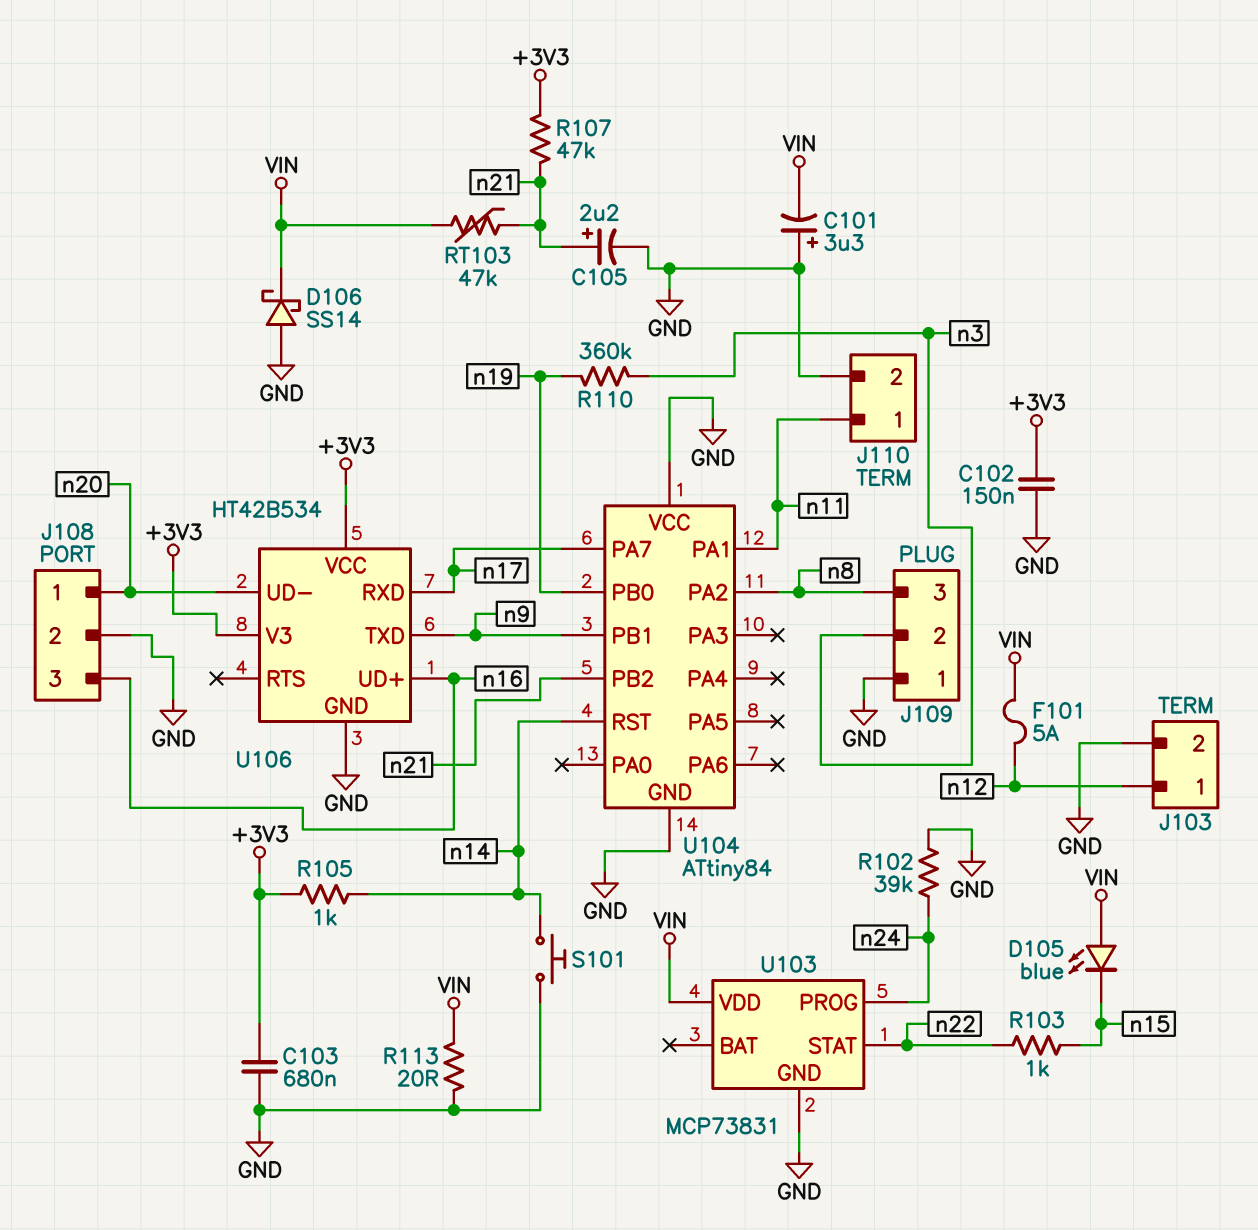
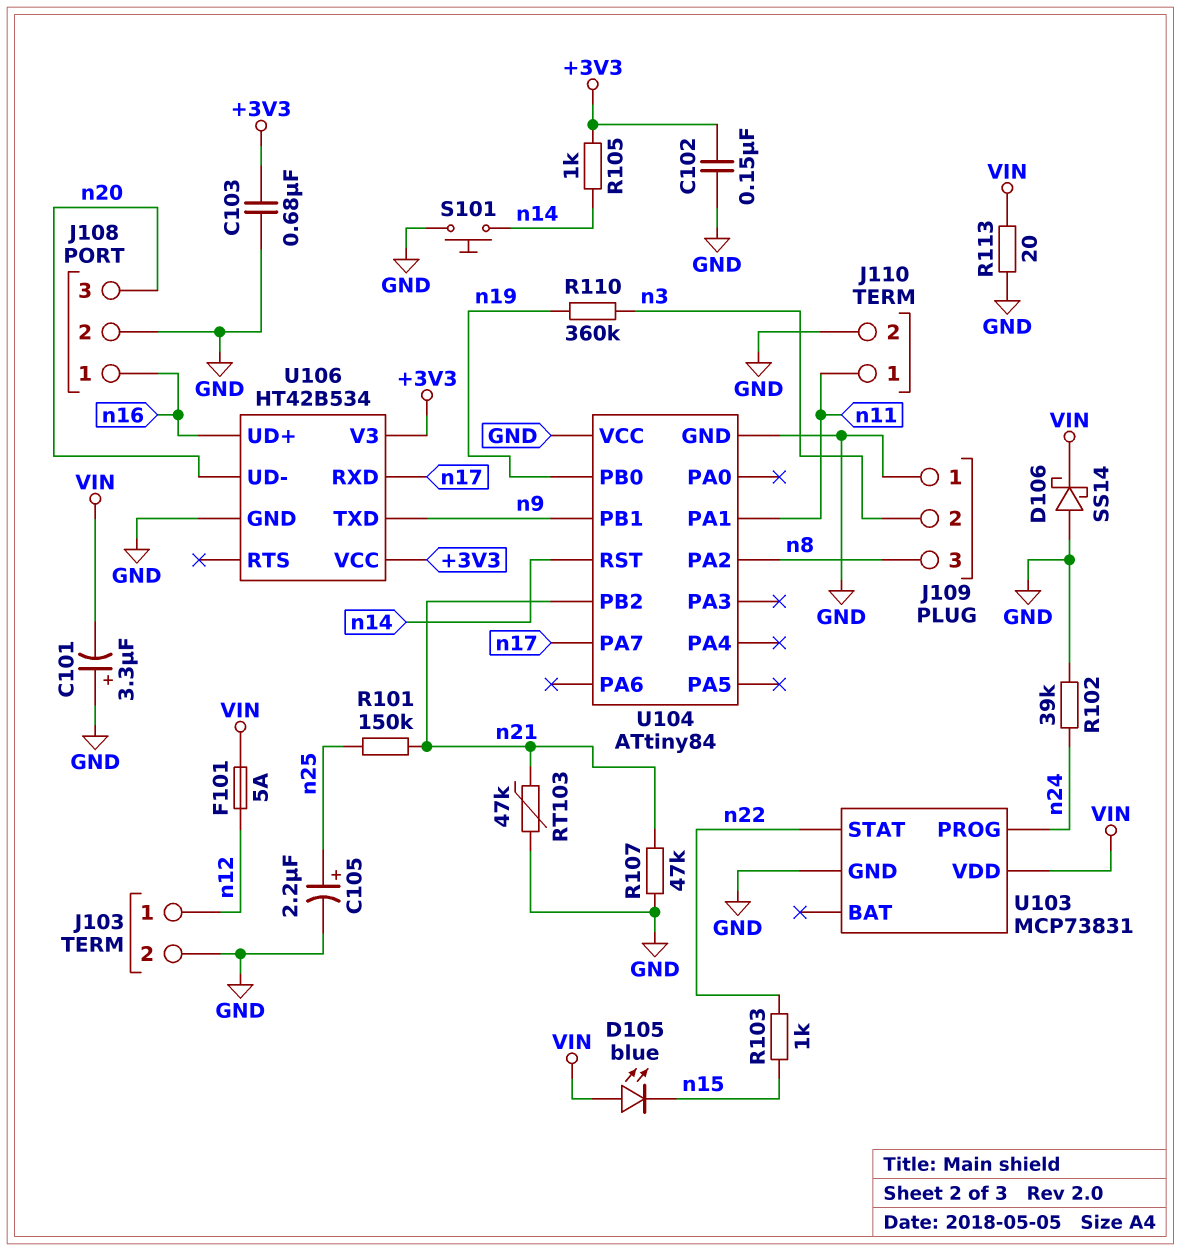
C105: 2.2uF (plus n21, minus GND) -> 2.2uF (plus n25, minus GND)
J108 pin 1: n20 -> n16
J108 pin 3: n16 -> n20
R101: none -> 150k (n21, n25)
R107: 47k (+3V3, n21) -> 47k (GND, n21)
RT103: 47k (VIN, n21) -> 47k (GND, n21)

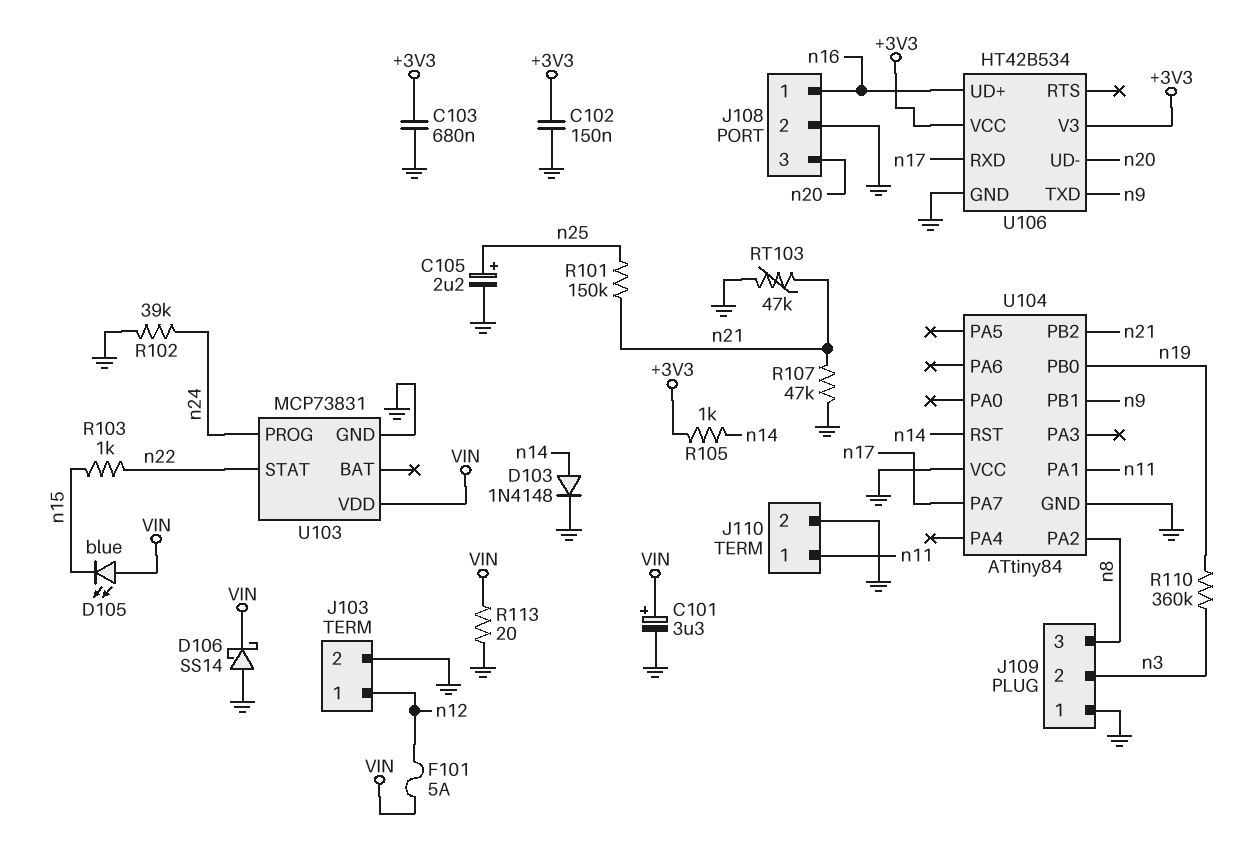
C101: 3.3uF (plus GND, minus VIN) -> 3.3uF (plus VIN, minus GND)
D103: none -> diode 1N4148 (A n14, K GND)
S101: button (GND, n14) -> none

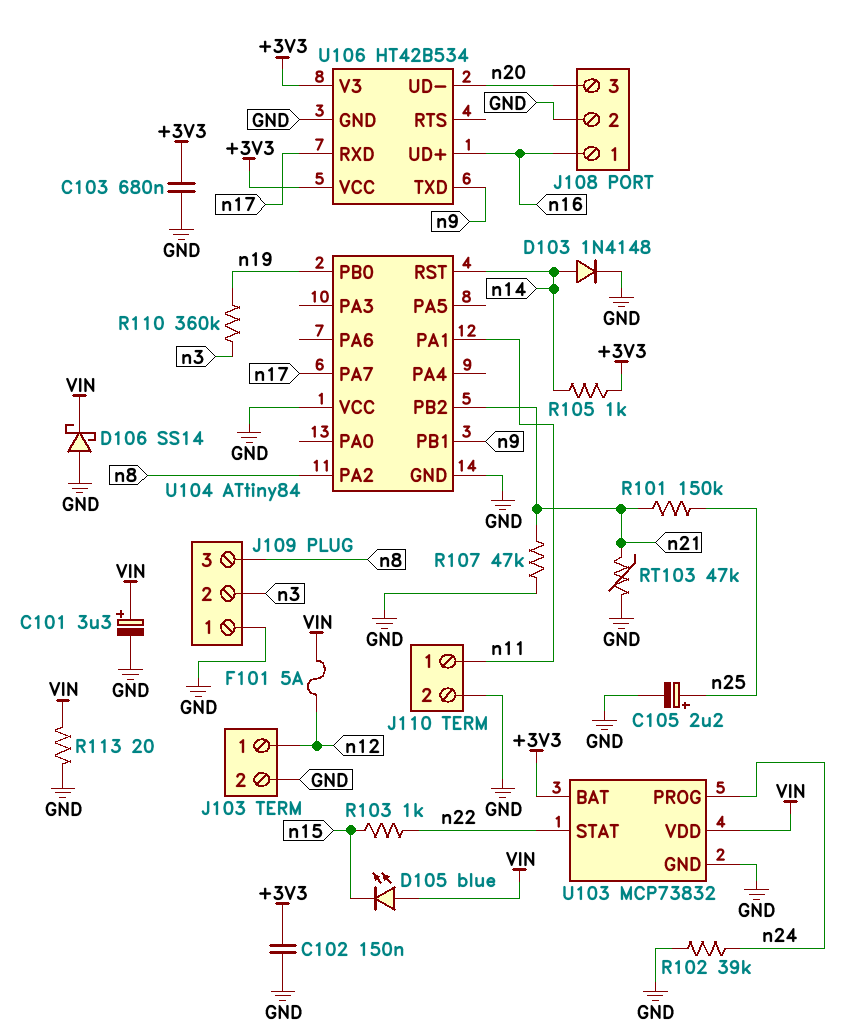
U103: MCP73831 -> MCP73832
U103 pin BAT: none -> +3V3

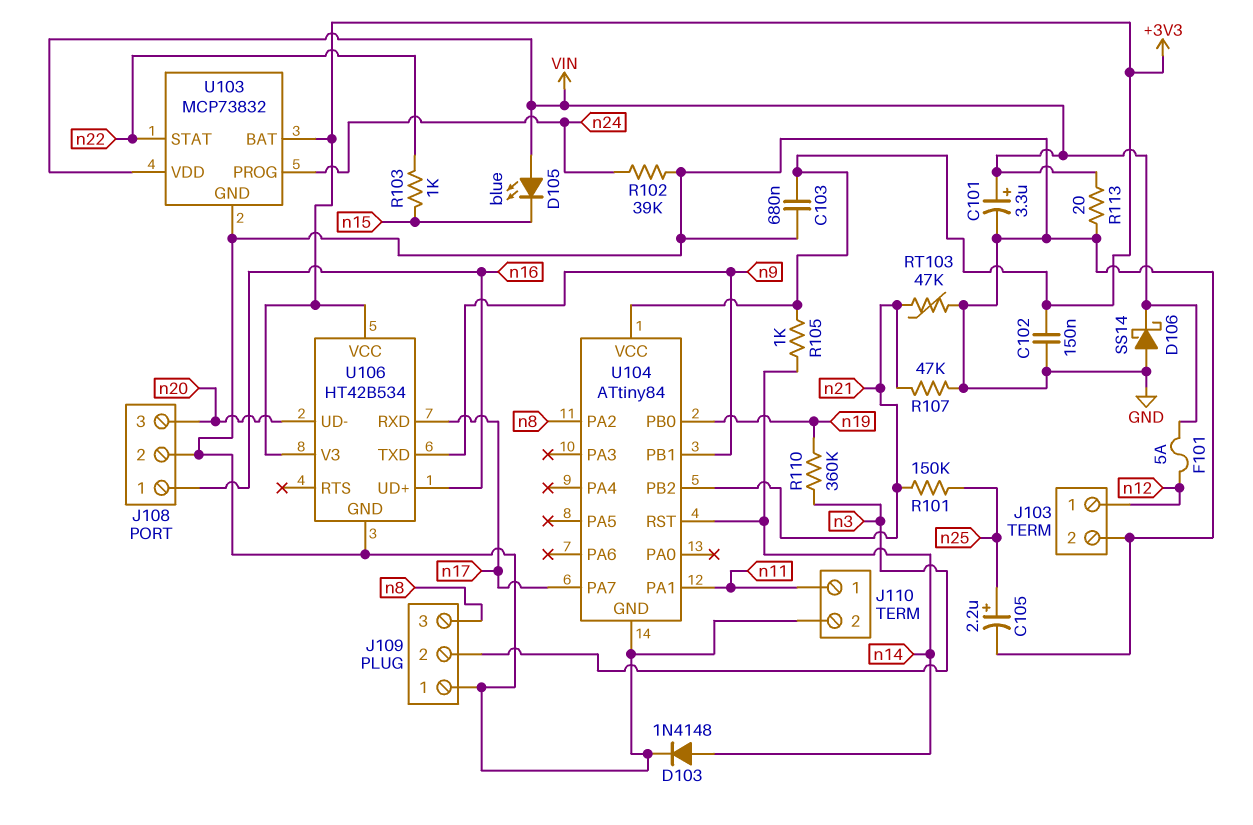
U104 pin VCC: GND -> +3V3

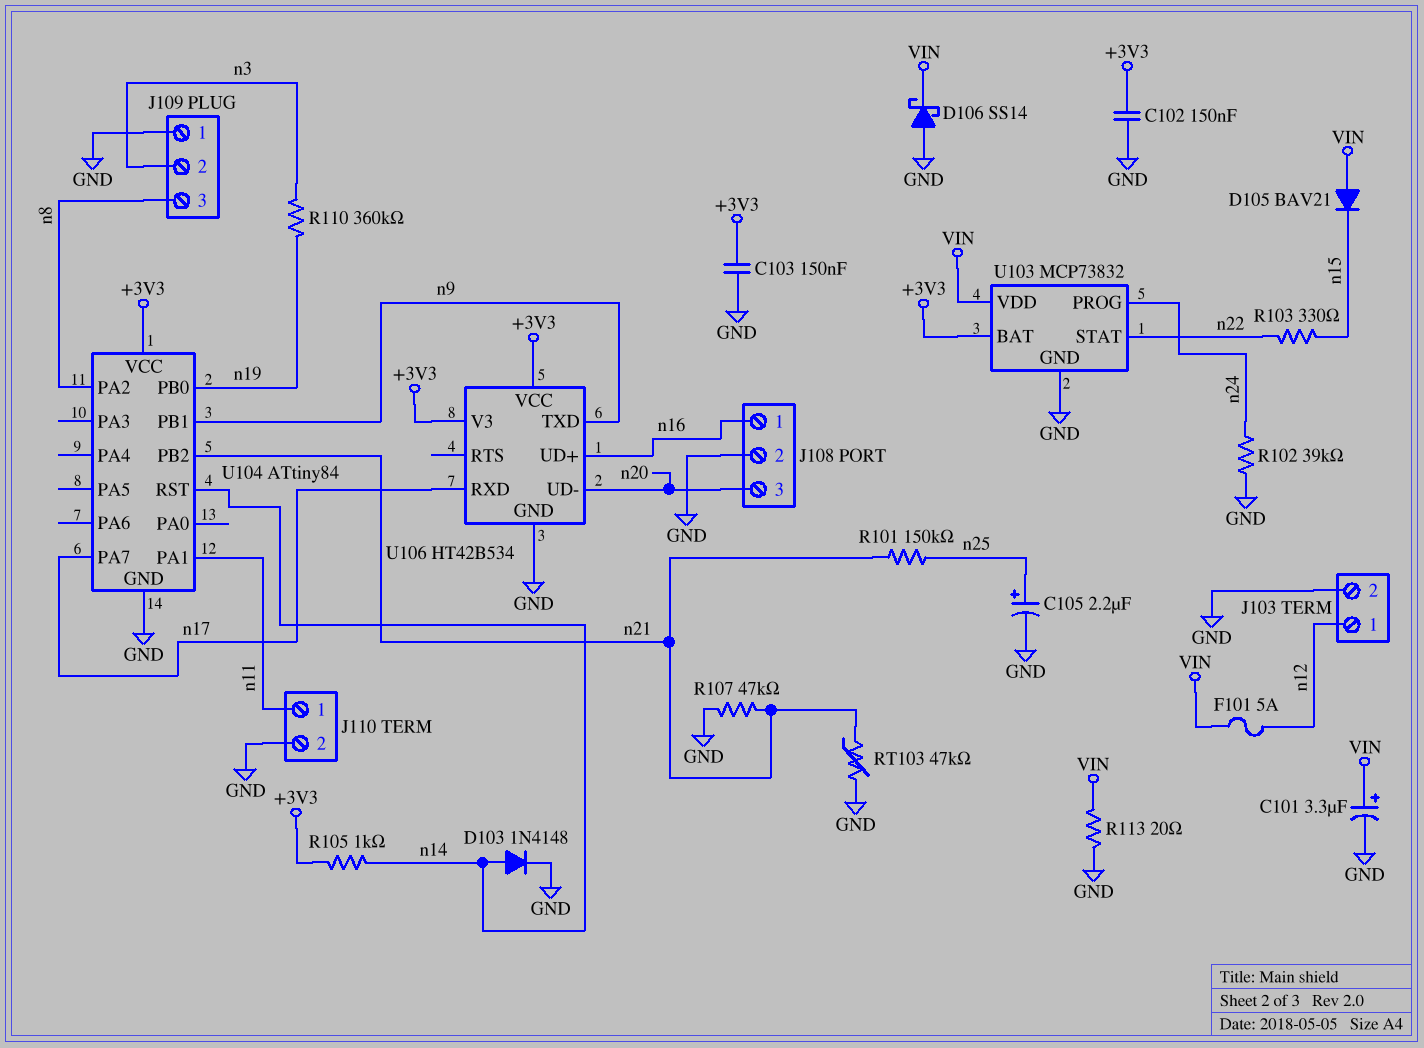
C103: 680nF (+3V3, GND) -> 150nF (+3V3, GND)
D105: LED blue (A VIN, K n15) -> diode BAV21 (A VIN, K n15)
R103: 1k (n15, n22) -> 330 (n15, n22)

